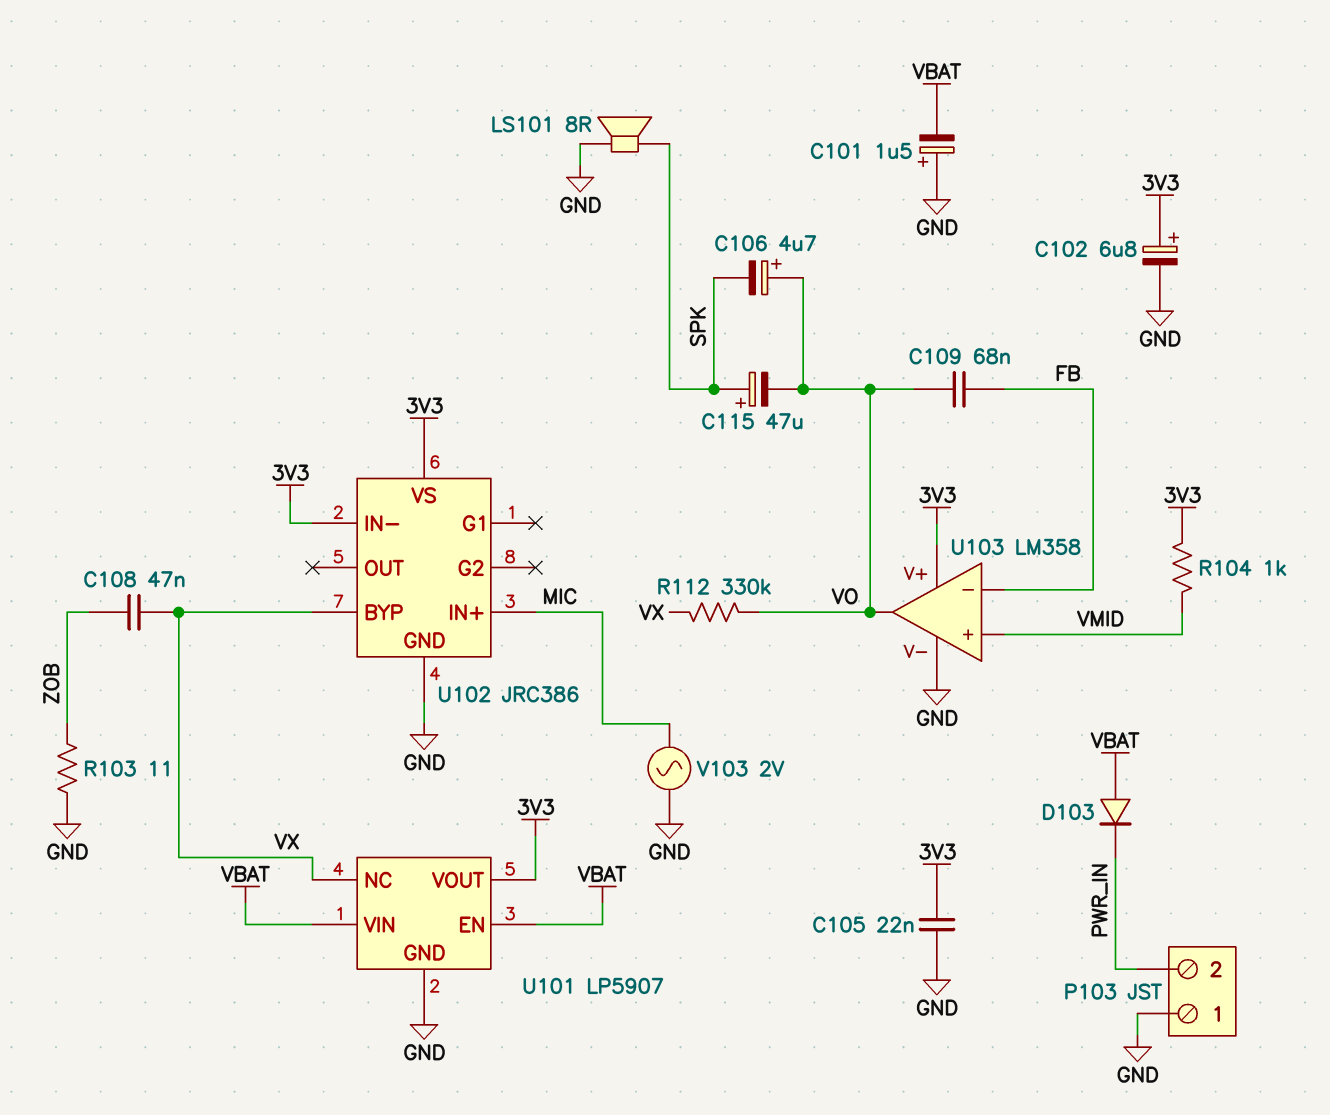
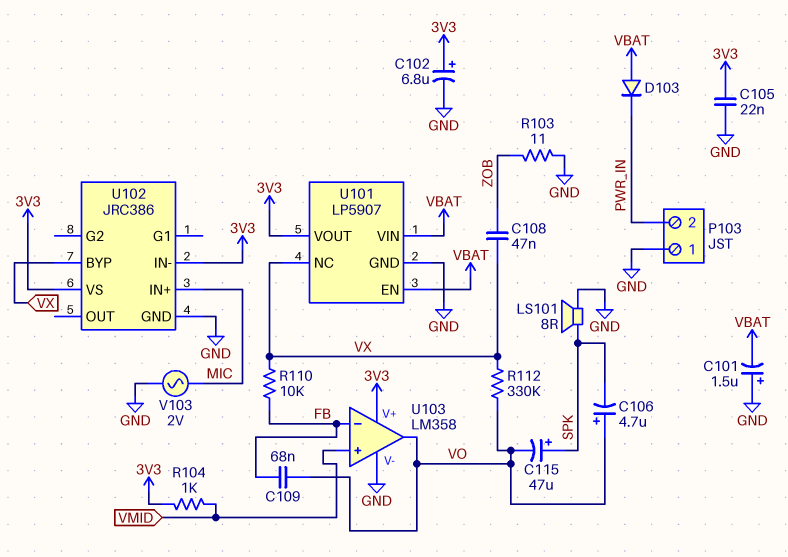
R110: none -> 10k (FB, VX)

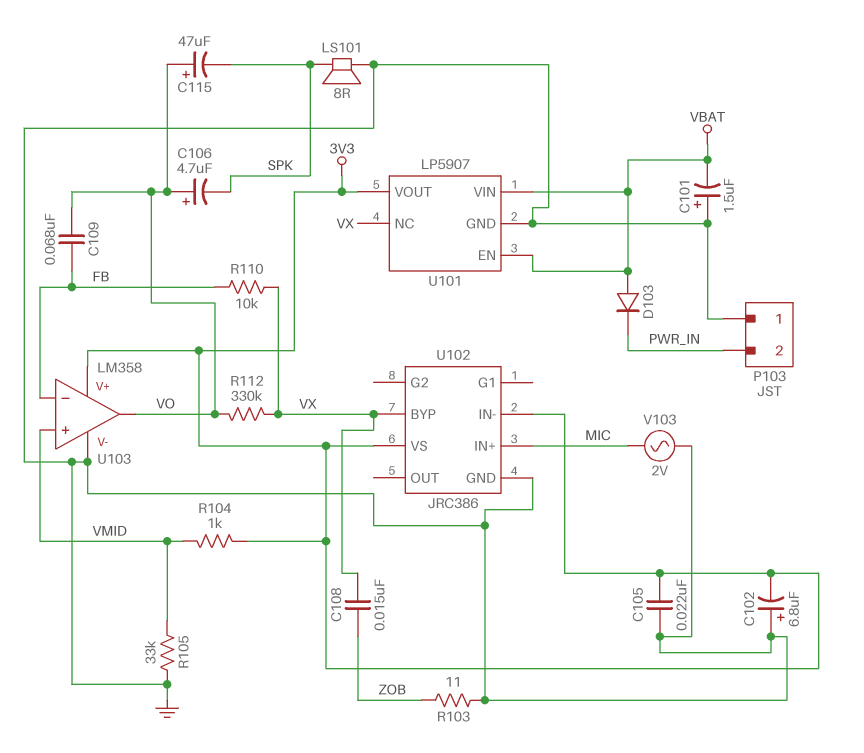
C102: 6.8uF (plus 3V3, minus GND) -> 6.8uF (plus GND, minus 3V3)
C108: 47nF (VX, ZOB) -> 15nF (VX, ZOB)
C115: 47uF (plus SPK, minus VO) -> 47uF (plus VO, minus SPK)
R105: none -> 33k (GND, VMID)

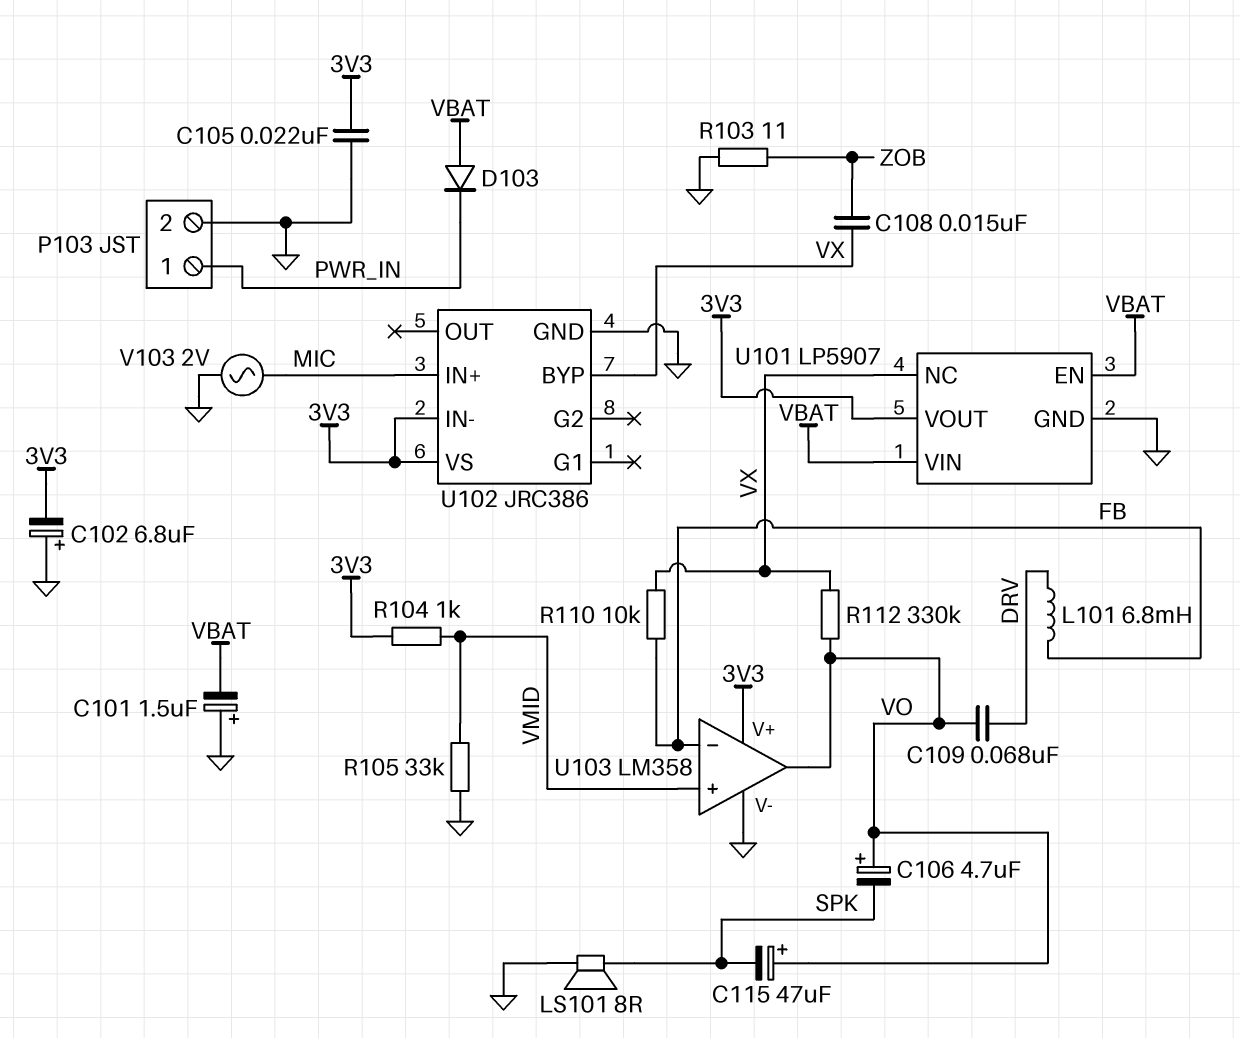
C109: 68nF (FB, VO) -> 68nF (DRV, VO)
L101: none -> 6.8mH (DRV, FB)
P103 pin 1: GND -> PWR_IN
P103 pin 2: PWR_IN -> GND

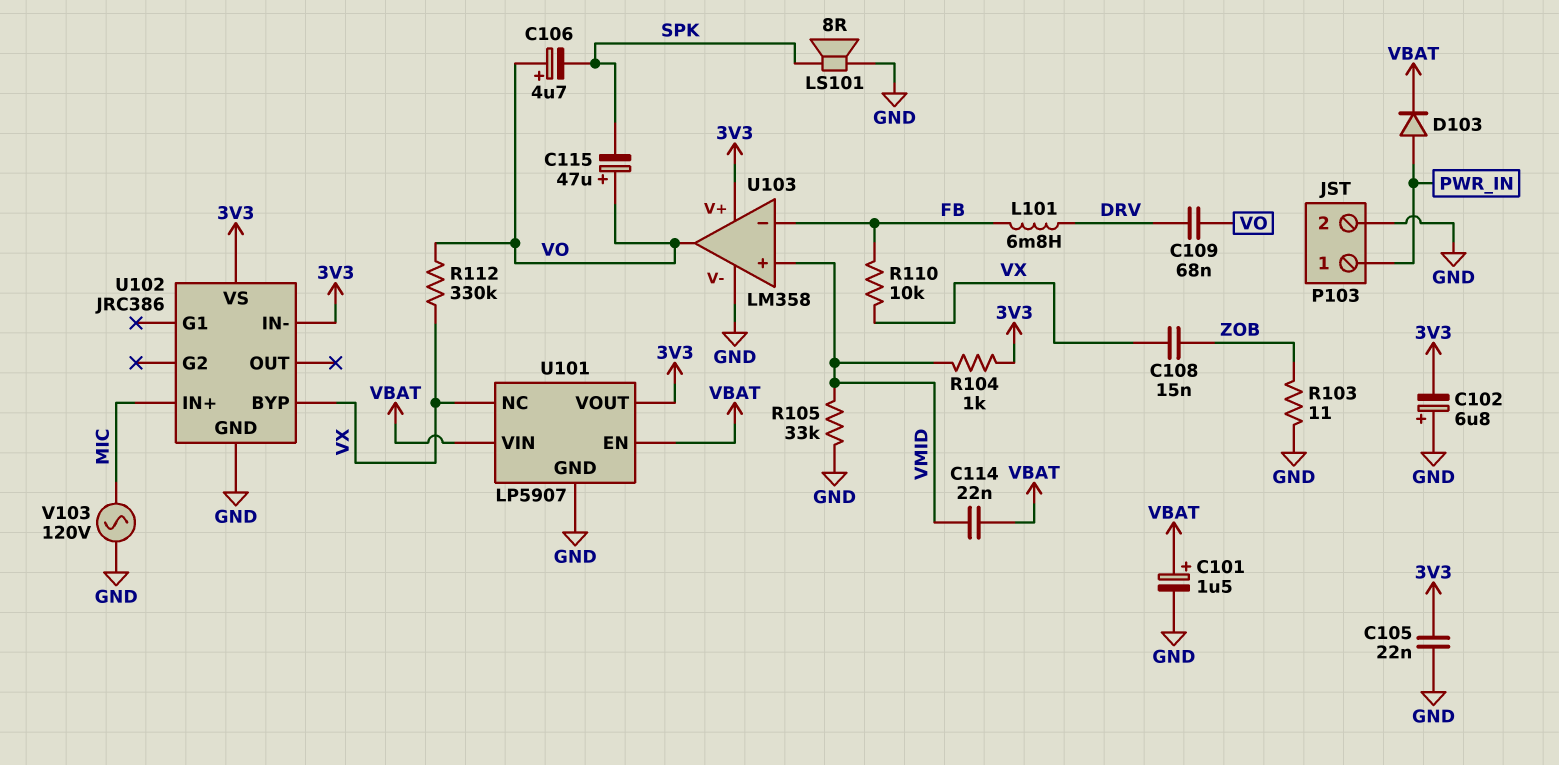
C101: 1.5uF (plus GND, minus VBAT) -> 1.5uF (plus VBAT, minus GND)
C114: none -> 22nF (VBAT, VMID)
D103: diode (A VBAT, K PWR_IN) -> diode (A PWR_IN, K VBAT)
V103: AC 2V (GND, MIC) -> AC 120V (GND, MIC)

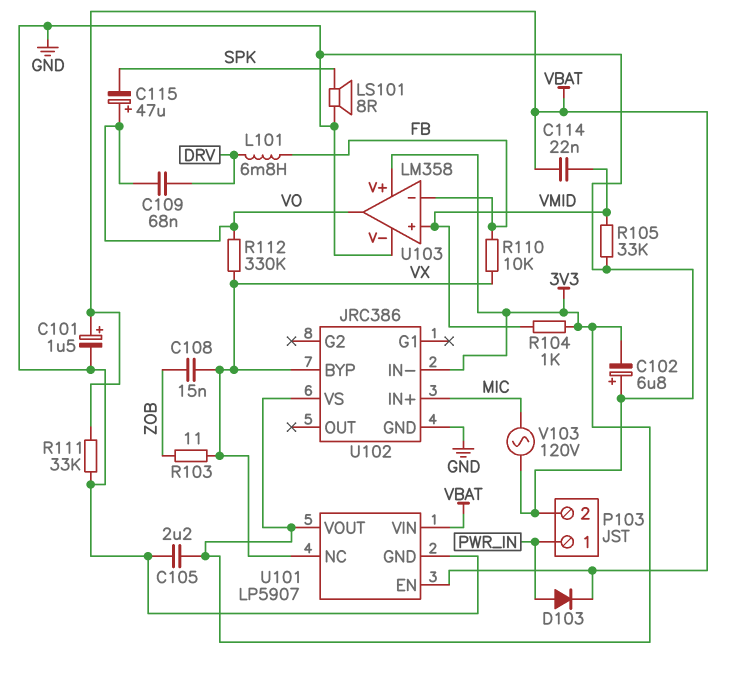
C105: 22nF (3V3, GND) -> 2.2uF (3V3, GND)
C106: 4.7uF (plus VO, minus SPK) -> none
R103: 11 (GND, ZOB) -> 11 (VX, ZOB)
R111: none -> 33k (GND, VBAT)

